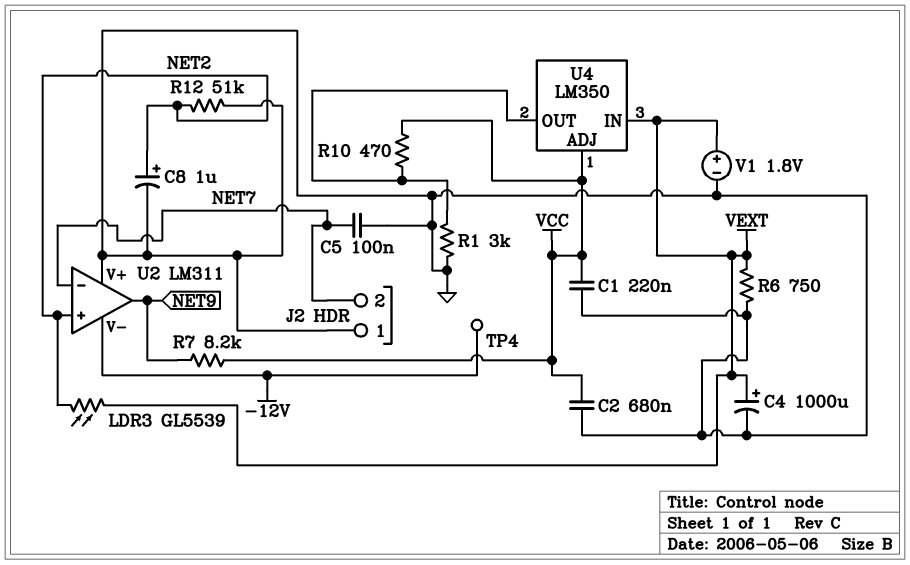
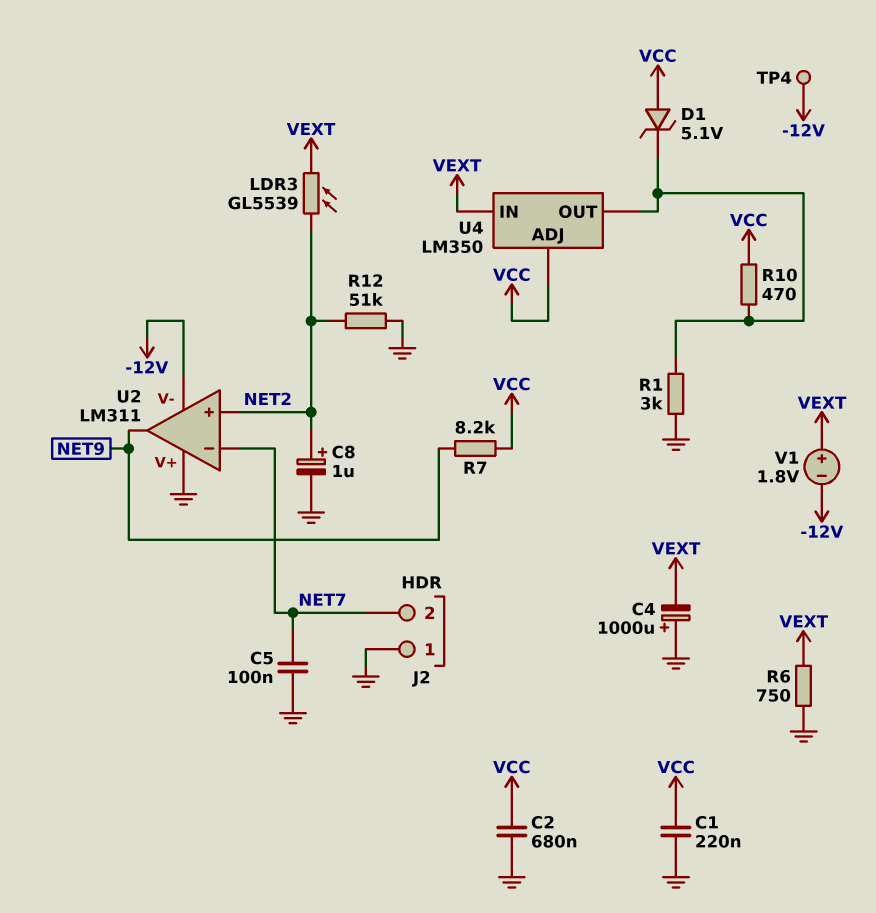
C4: 1000uF (plus VEXT, minus GND) -> 1000uF (plus GND, minus VEXT)
D1: none -> zener 5.1V (A VCC, K U4/OUT)
V1: 1.8V (plus VEXT, minus GND) -> 1.8V (plus VEXT, minus -12V)

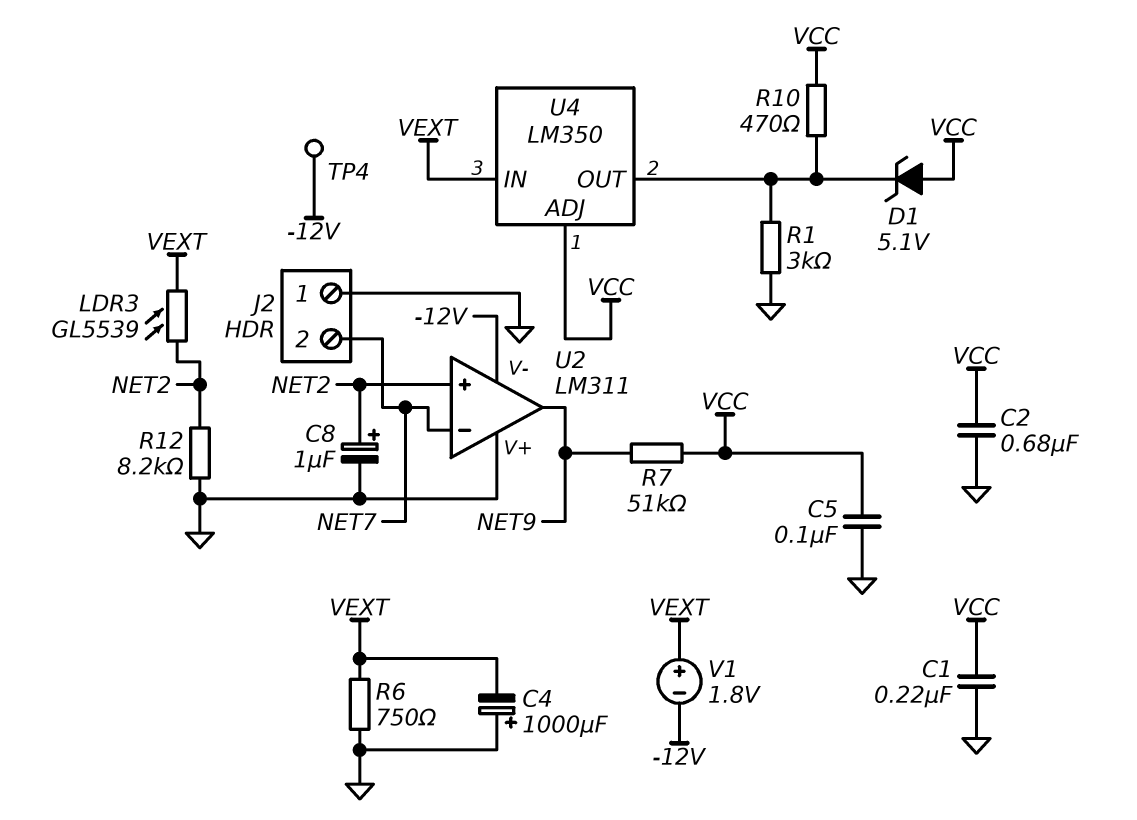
C5: 100nF (GND, NET7) -> 100nF (GND, VCC)
R7: 8.2k (NET9, VCC) -> 51k (NET9, VCC)
R12: 51k (GND, NET2) -> 8.2k (GND, NET2)

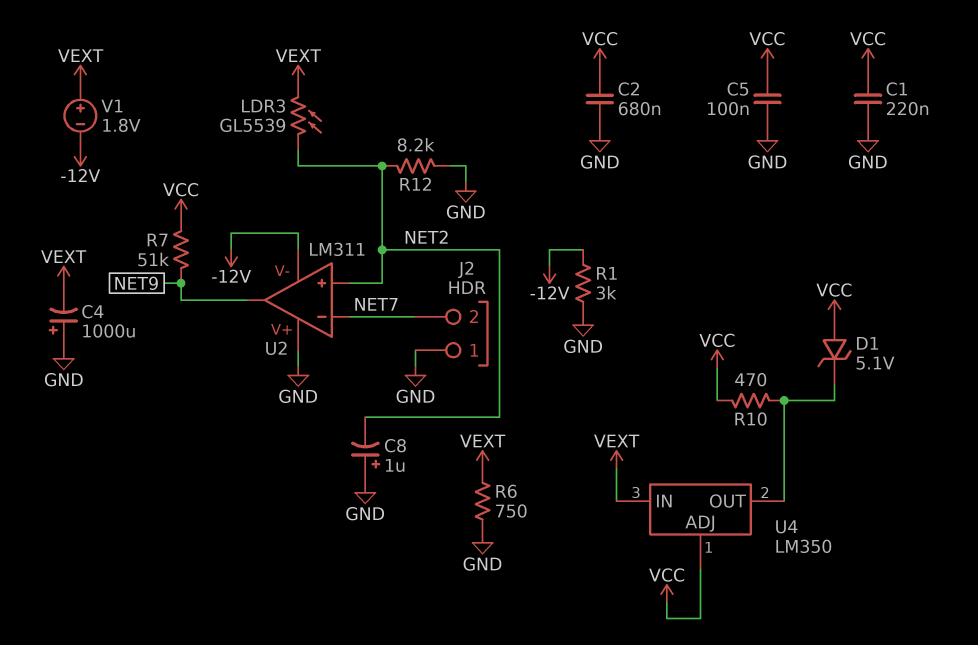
C8: 1uF (plus NET2, minus GND) -> 1uF (plus GND, minus NET2)
R1: 3k (GND, U4/OUT) -> 3k (-12V, GND)
TP4: test point (-12V) -> none

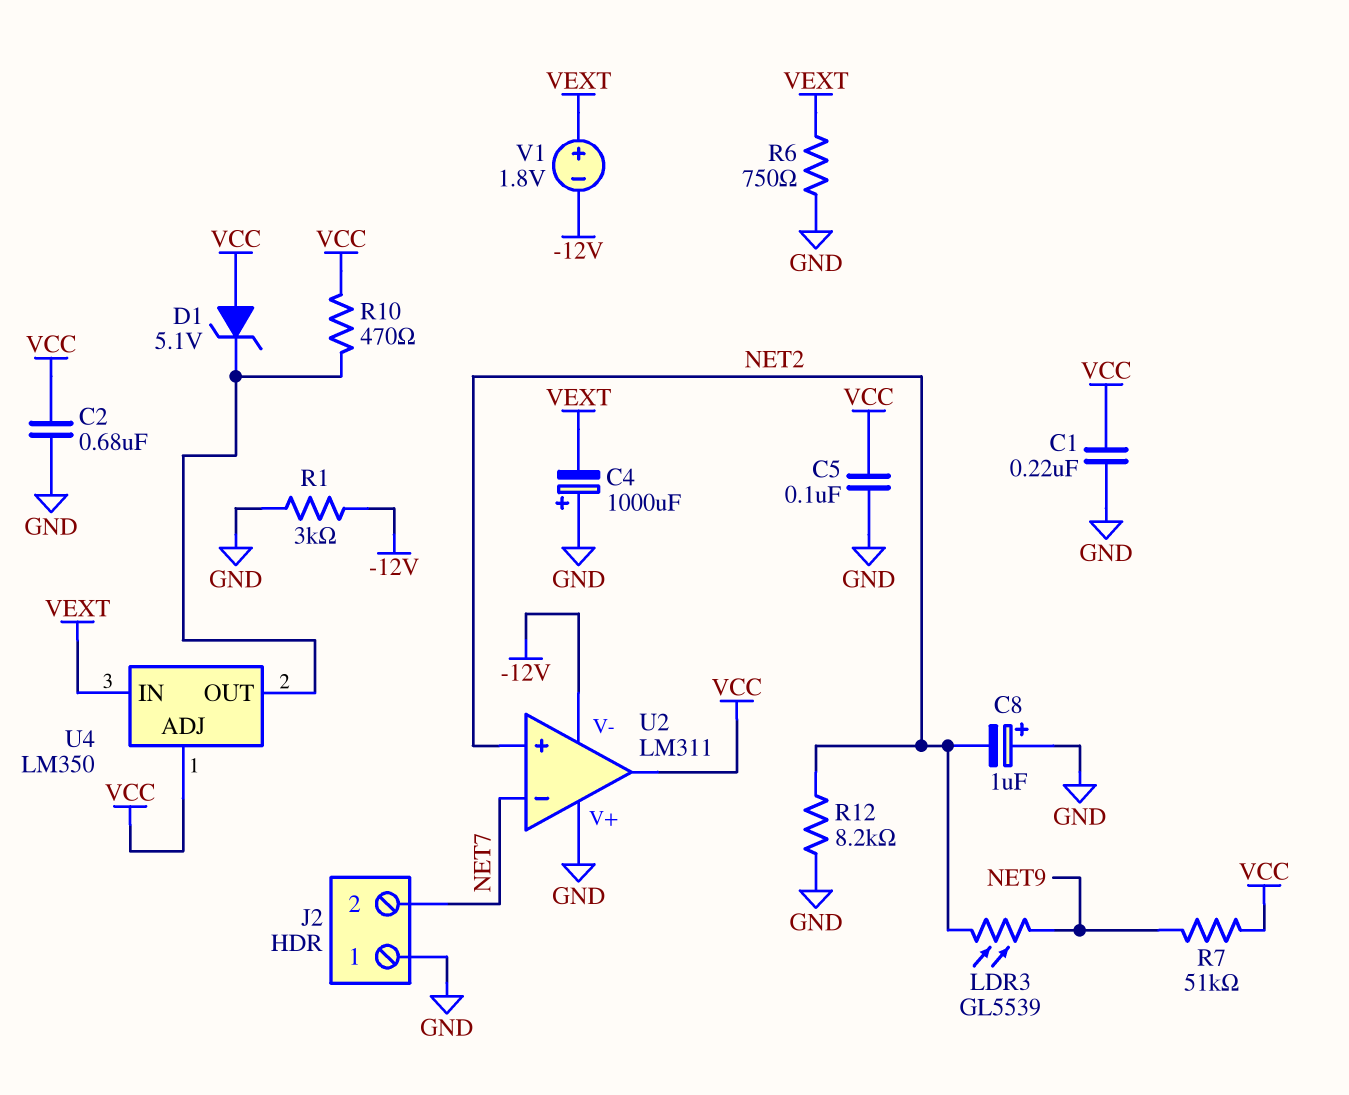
LDR3: GL5539 (NET2, VEXT) -> GL5539 (NET2, NET9)
U2 pin out: NET9 -> VCC

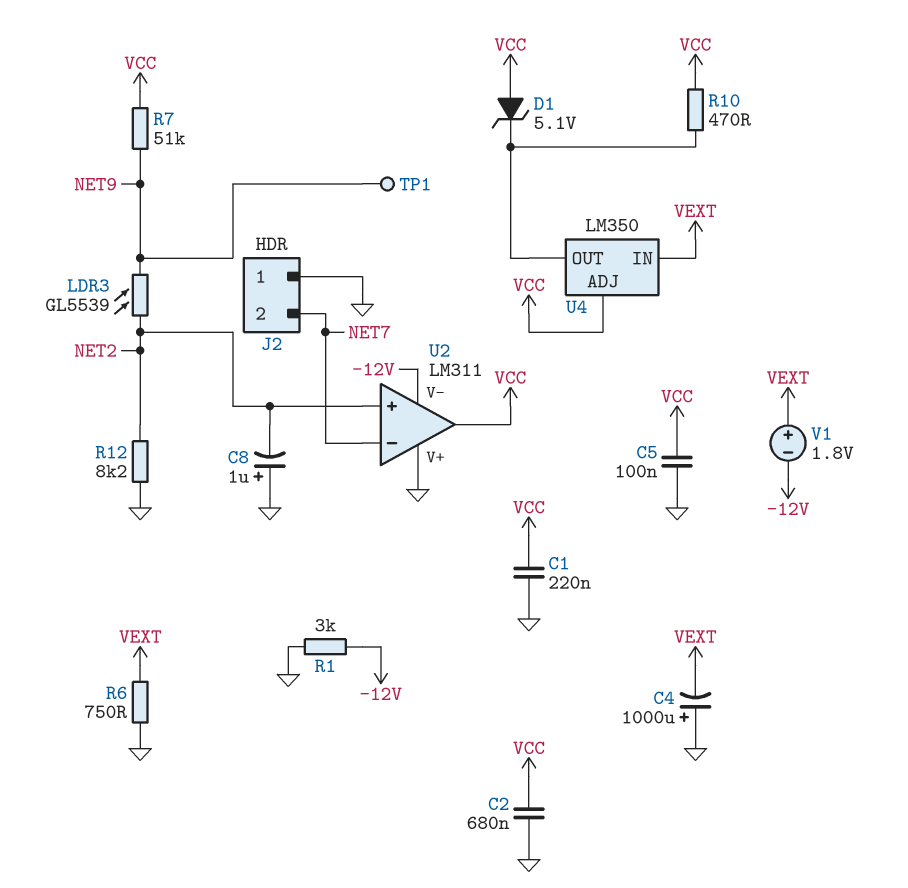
TP1: none -> test point (NET9)

